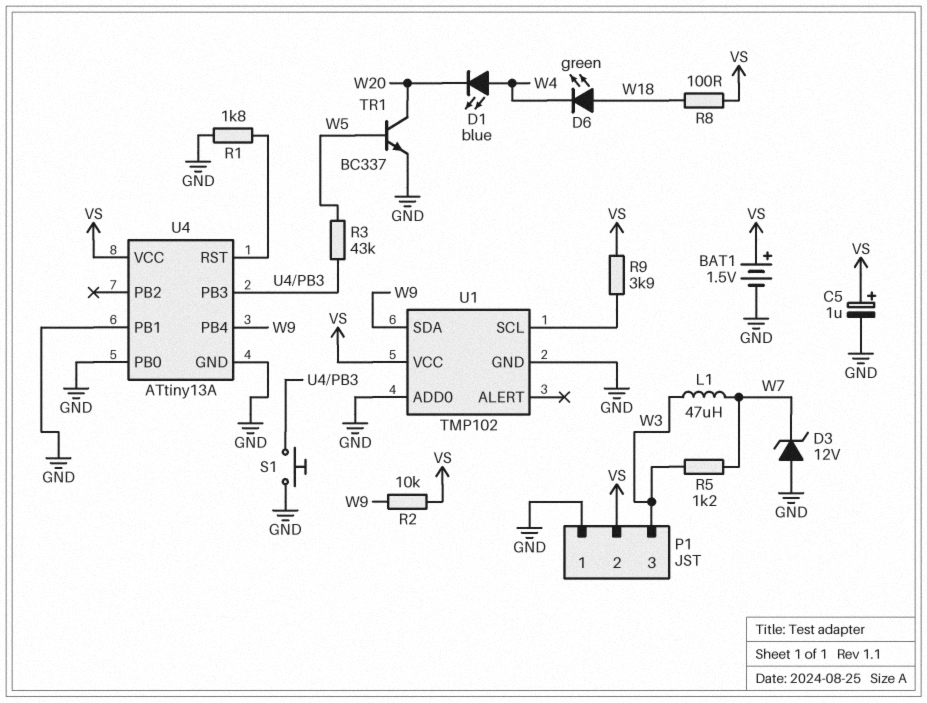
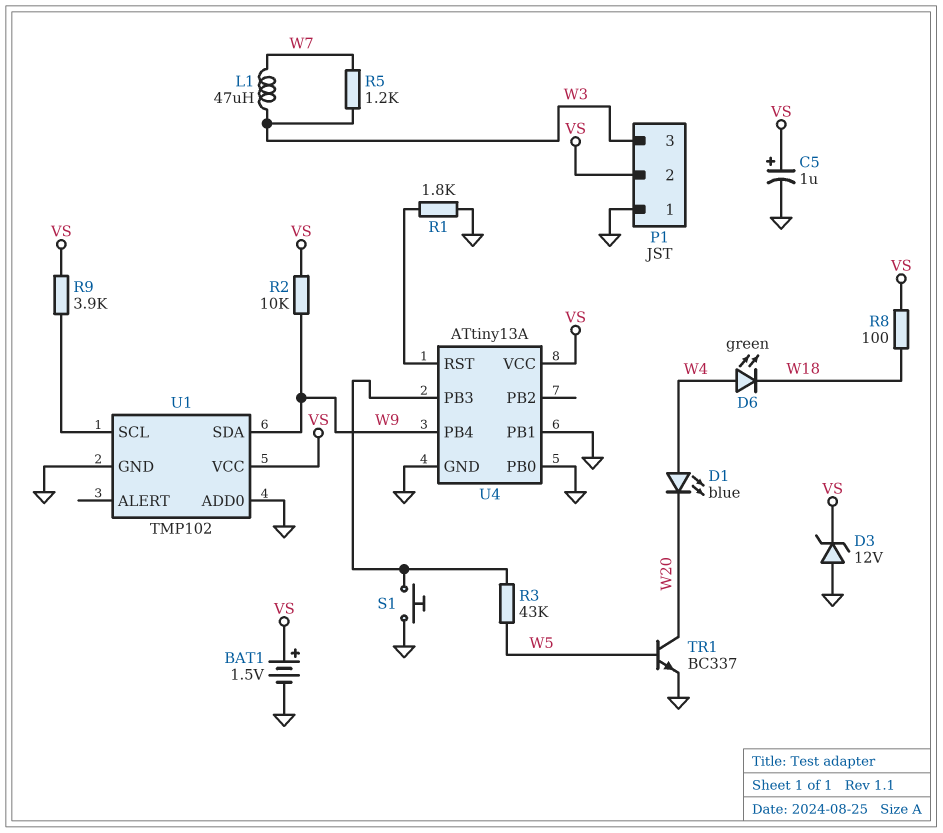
D3: zener 12V (A GND, K W7) -> zener 12V (A GND, K VS)
D6: LED green (A W18, K W4) -> LED green (A W4, K W18)

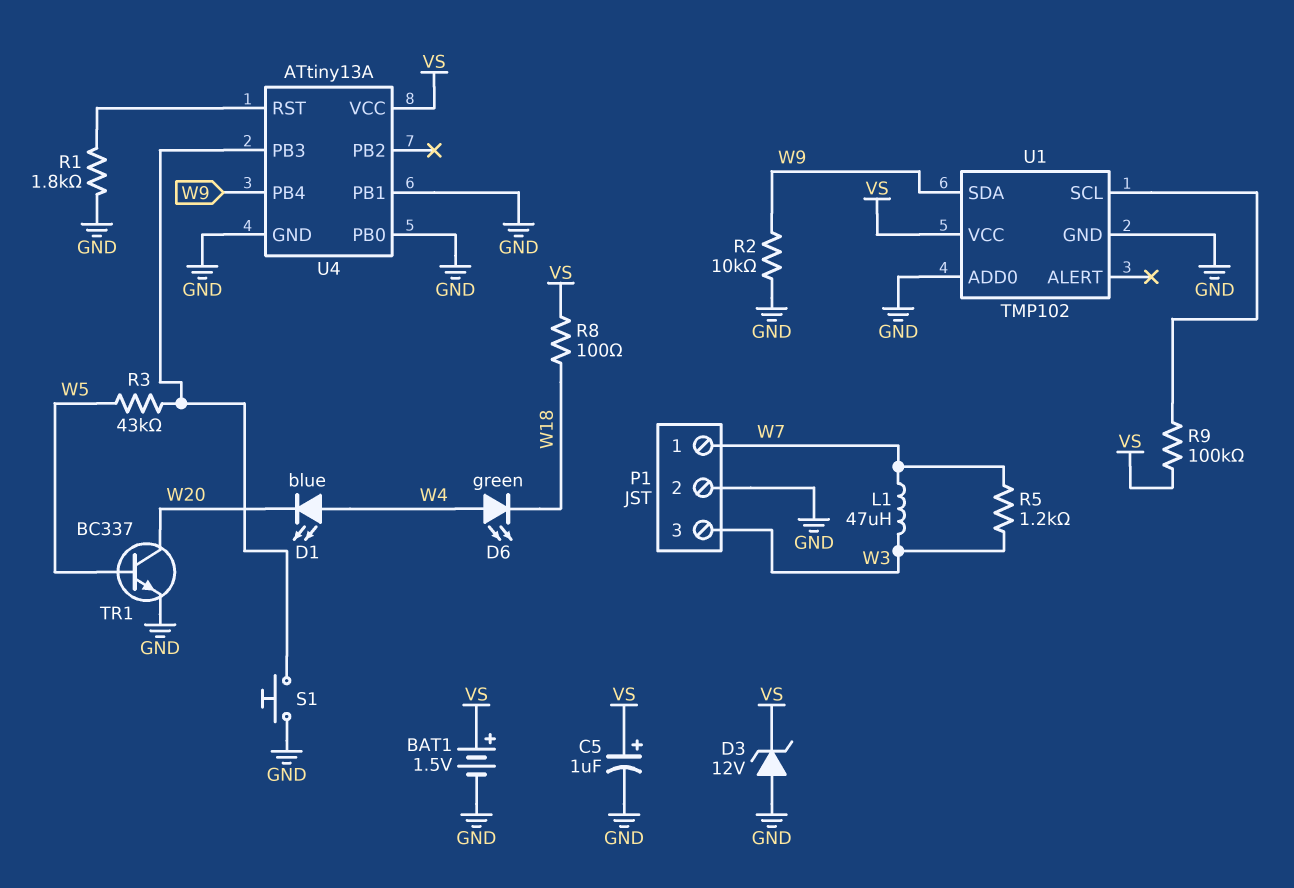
P1 pin 1: GND -> W7
P1 pin 2: VS -> GND
R2: 10k (VS, W9) -> 10k (GND, W9)
R9: 3.9k (U1/SCL, VS) -> 100k (U1/SCL, VS)

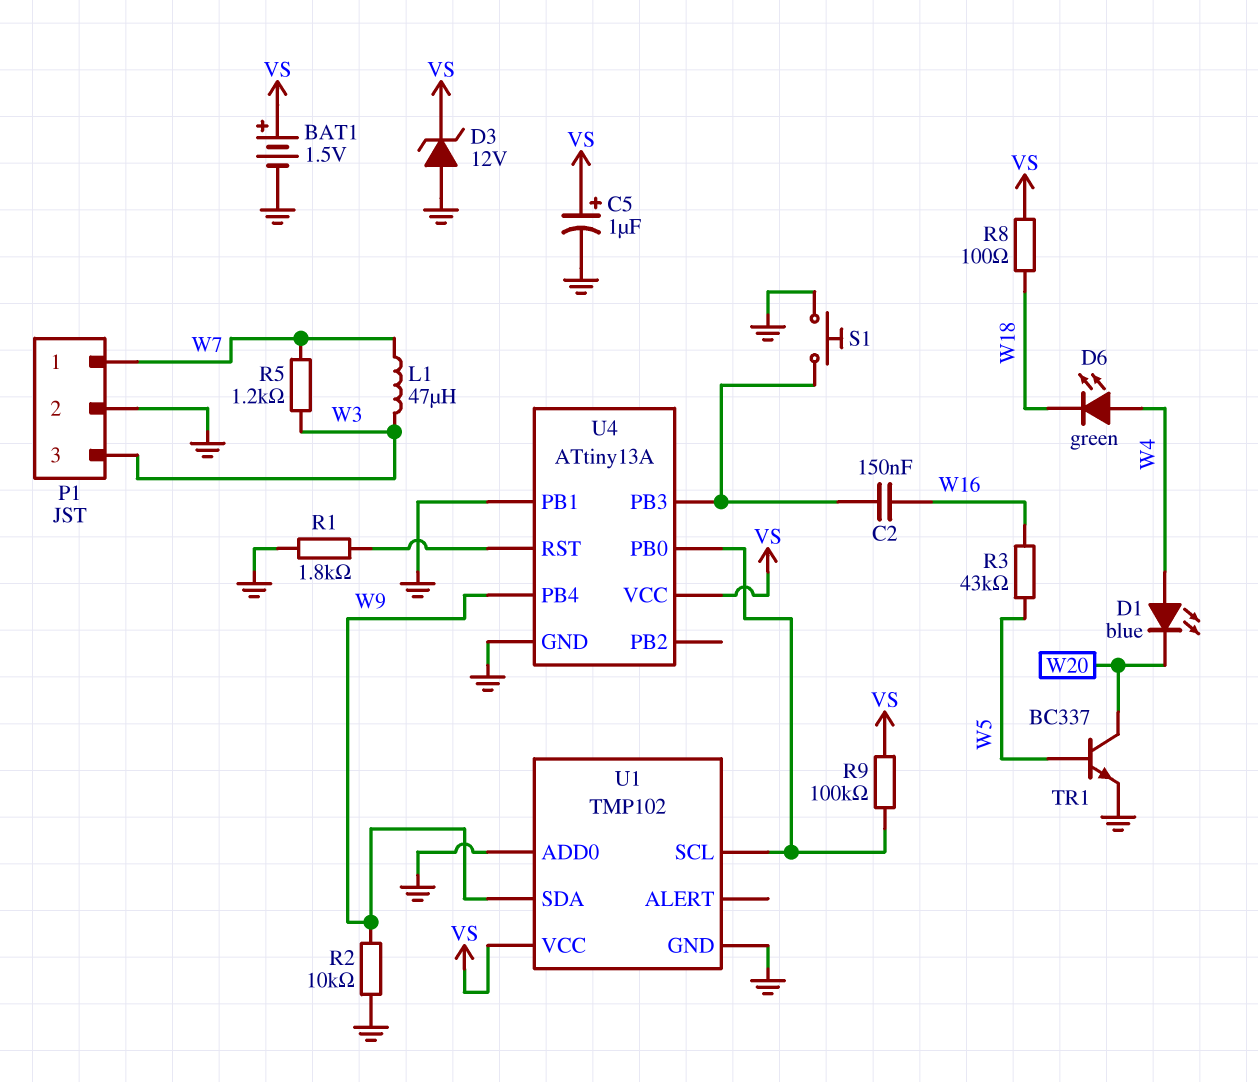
C2: none -> 150nF (U4/PB3, W16)
R3: 43k (U4/PB3, W5) -> 43k (W5, W16)
U4 pin PB0: GND -> U1/SCL

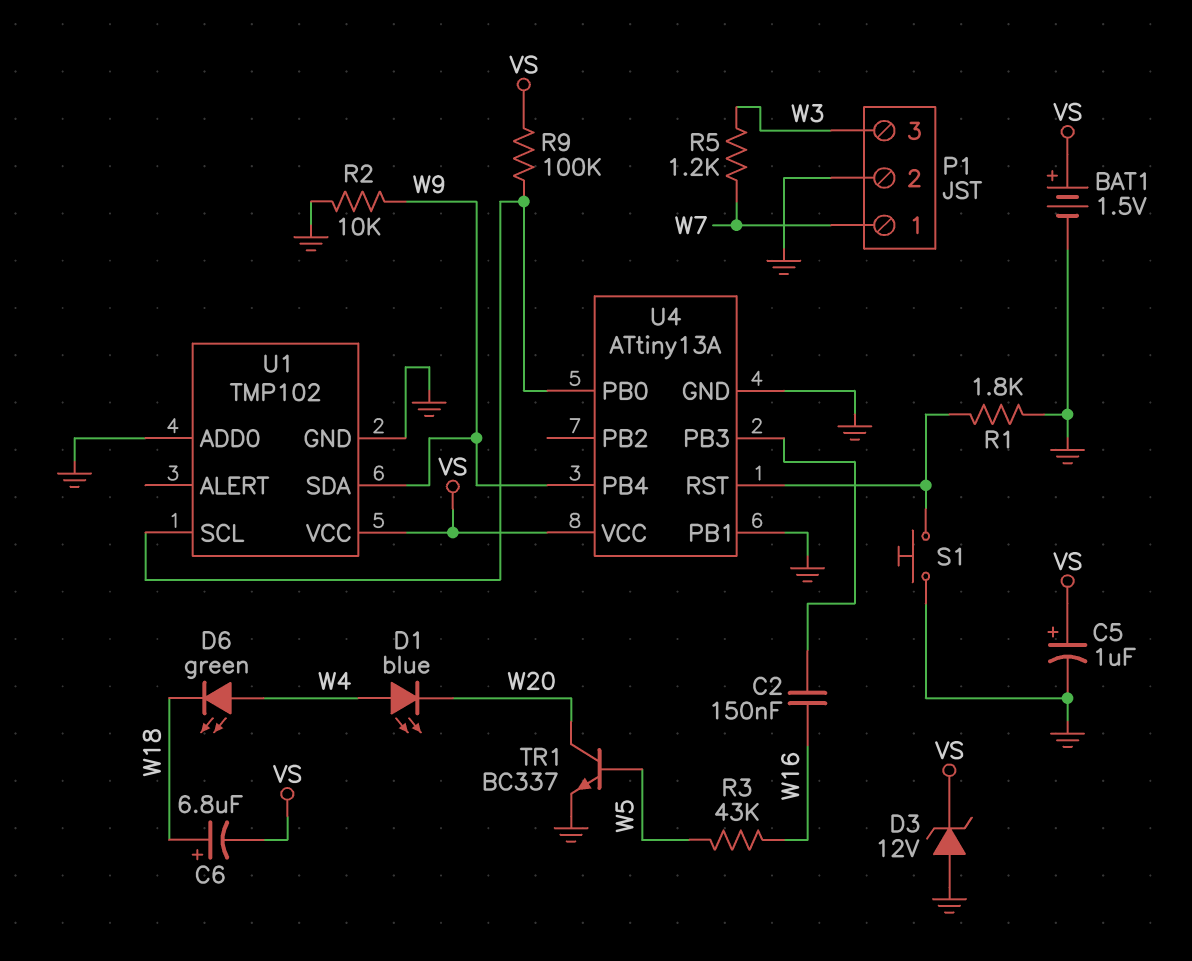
C6: none -> 6.8uF (plus W18, minus VS)
L1: 47uH (W3, W7) -> none
R8: 100 (VS, W18) -> none
S1: button (GND, U4/PB3) -> button (GND, U4/RST)

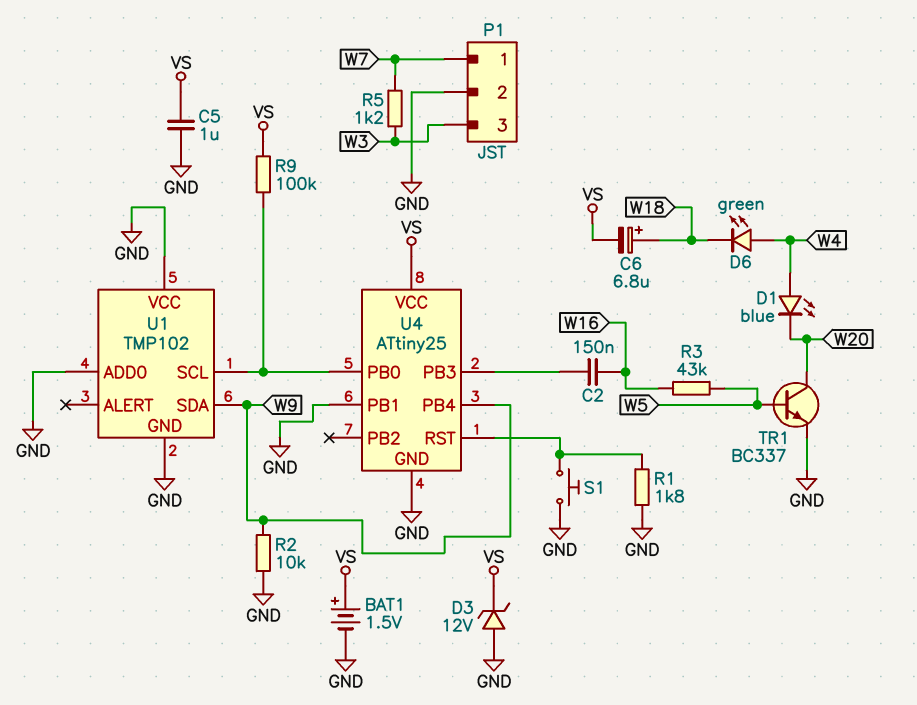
C5: 1uF (plus VS, minus GND) -> 1uF (GND, VS)
U1 pin VCC: VS -> GND
U4: ATtiny13A -> ATtiny25

